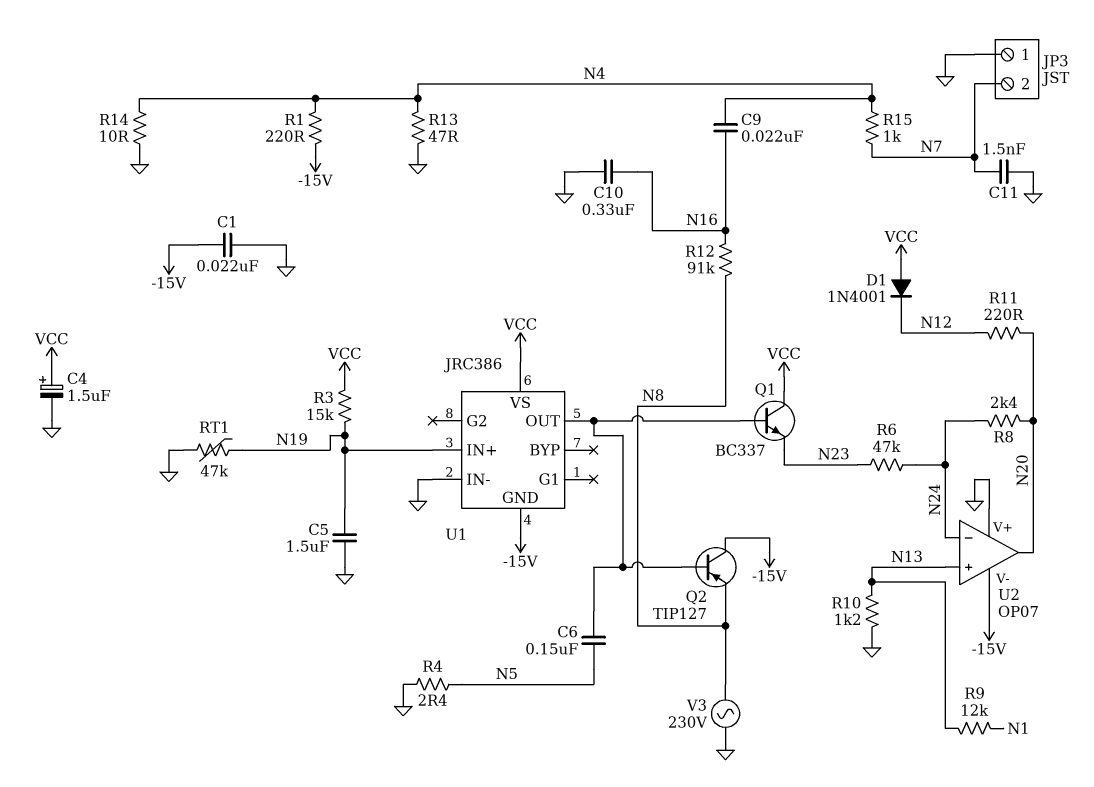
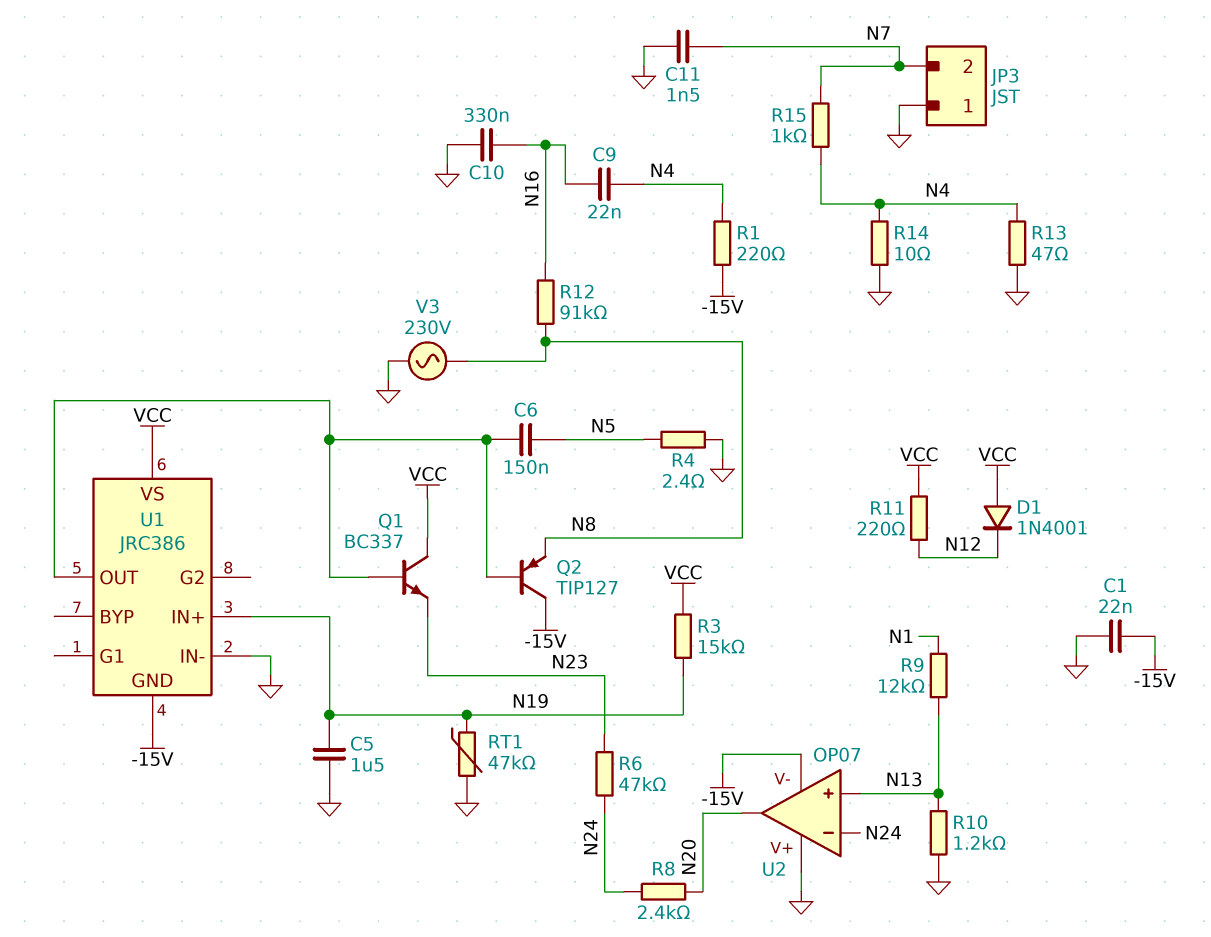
C4: 1.5uF (plus VCC, minus GND) -> none
R11: 220 (N12, N20) -> 220 (N12, VCC)

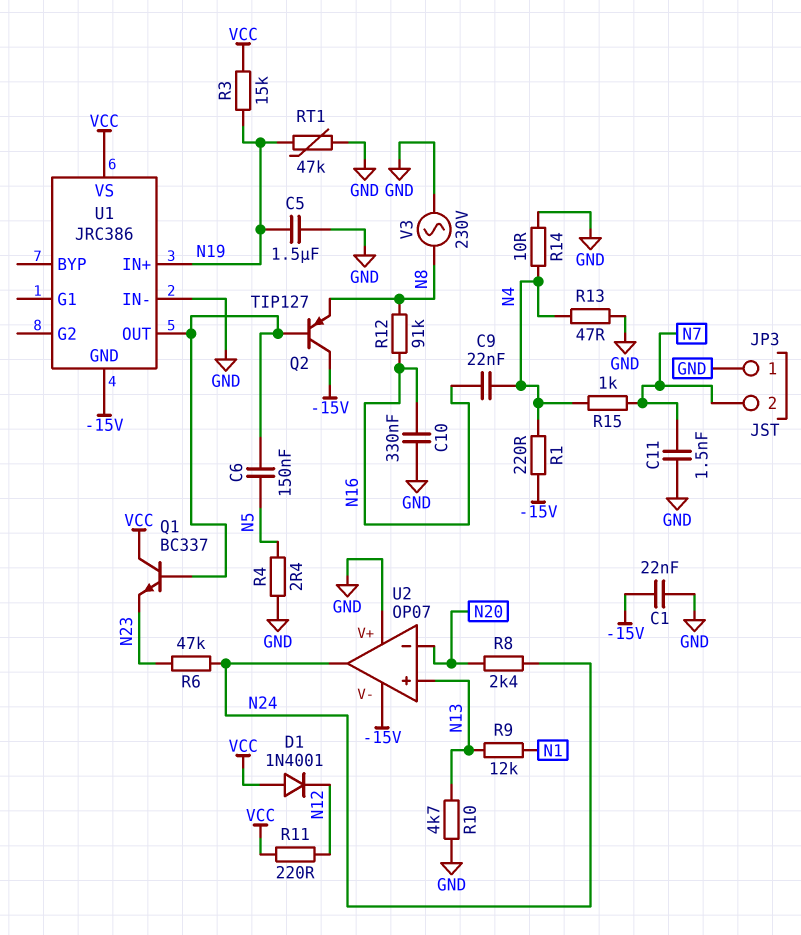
R10: 1.2k (GND, N13) -> 4.7k (GND, N13)
U2 pin in-: N24 -> N20
U2 pin out: N20 -> N24

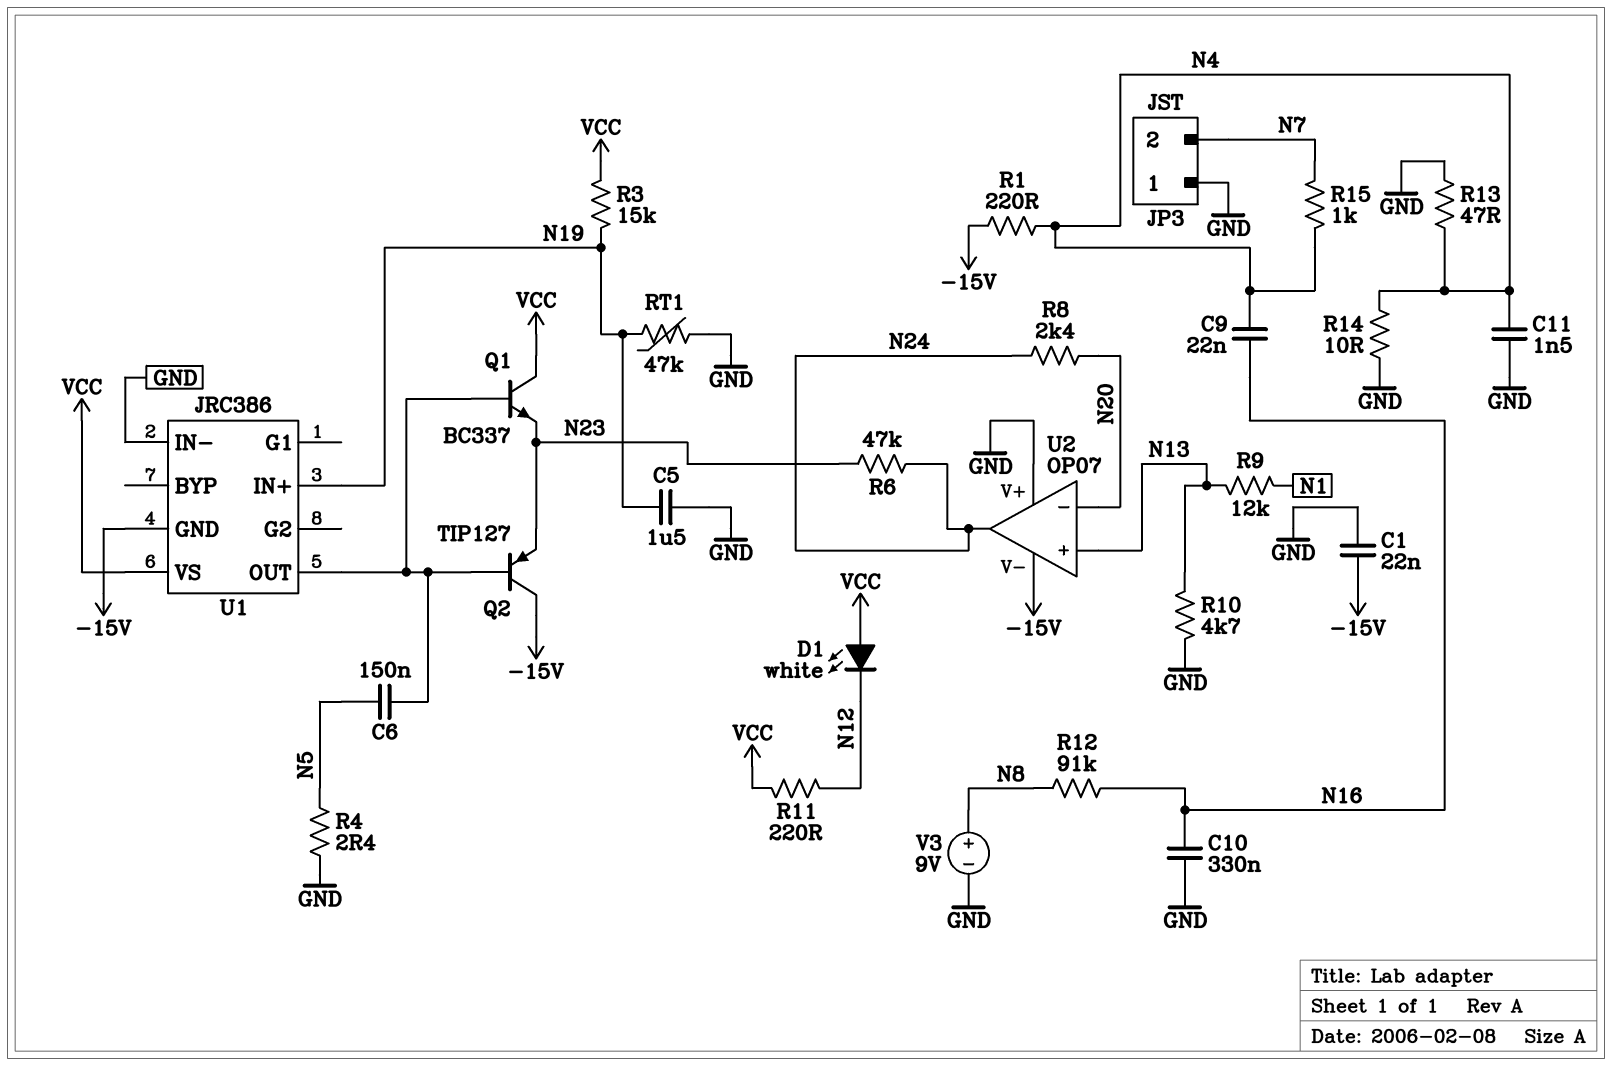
C11: 1.5nF (GND, N7) -> 1.5nF (GND, N4)
D1: diode 1N4001 (A VCC, K N12) -> LED white (A VCC, K N12)
Q2: PNP TIP127 (B U1/OUT, C -15V, E N8) -> PNP TIP127 (B U1/OUT, C -15V, E N23)
V3: AC 230V (GND, N8) -> 9V (plus N8, minus GND)

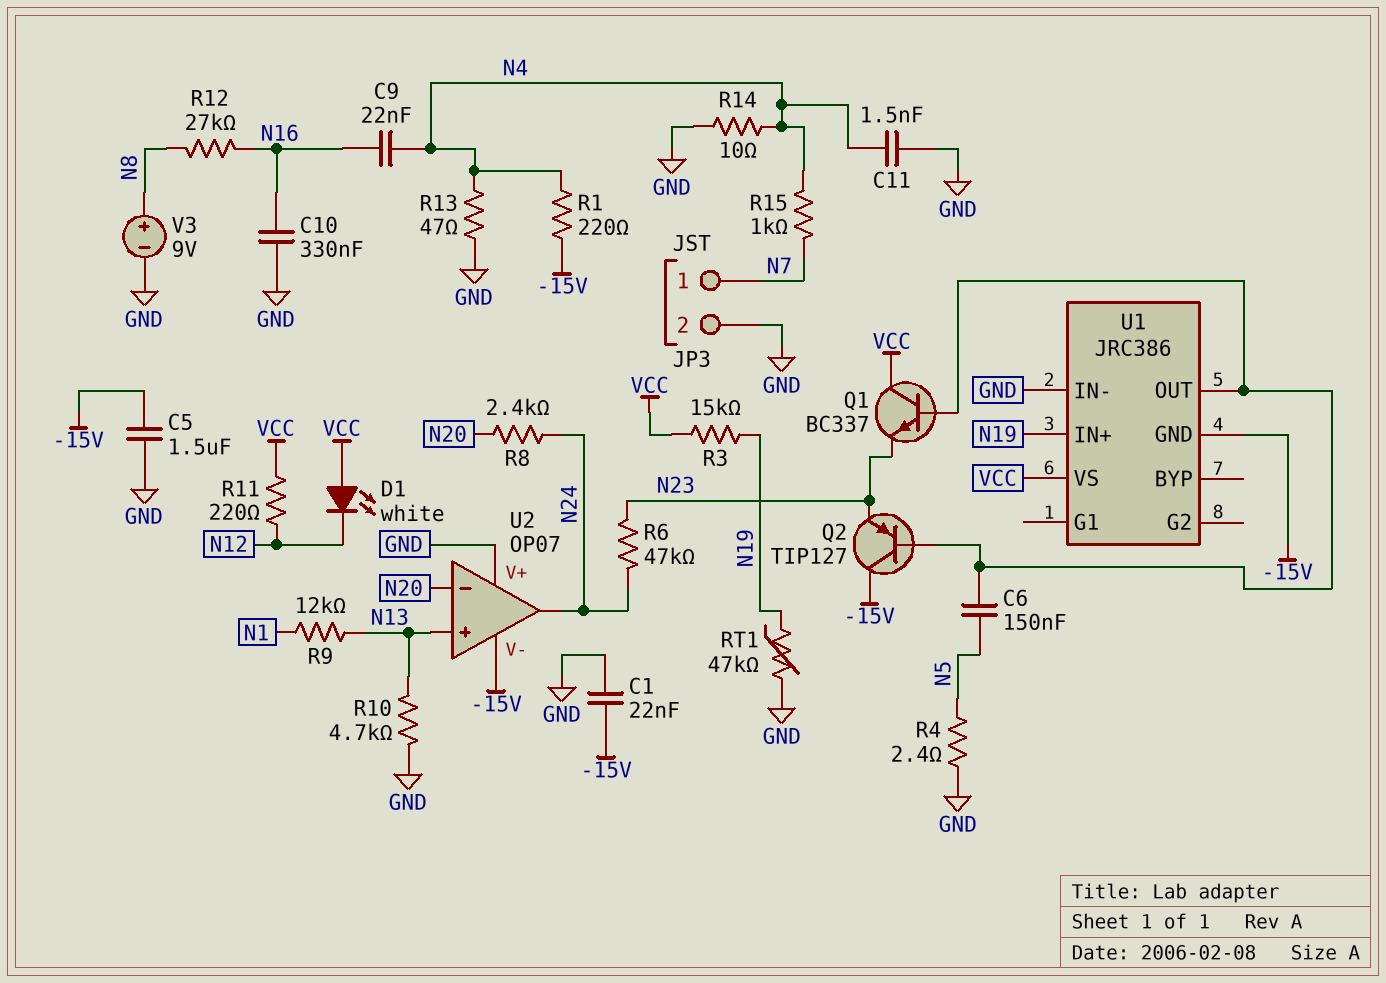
C5: 1.5uF (GND, N19) -> 1.5uF (-15V, GND)
JP3 pin 1: GND -> N7
JP3 pin 2: N7 -> GND
R12: 91k (N8, N16) -> 27k (N8, N16)

